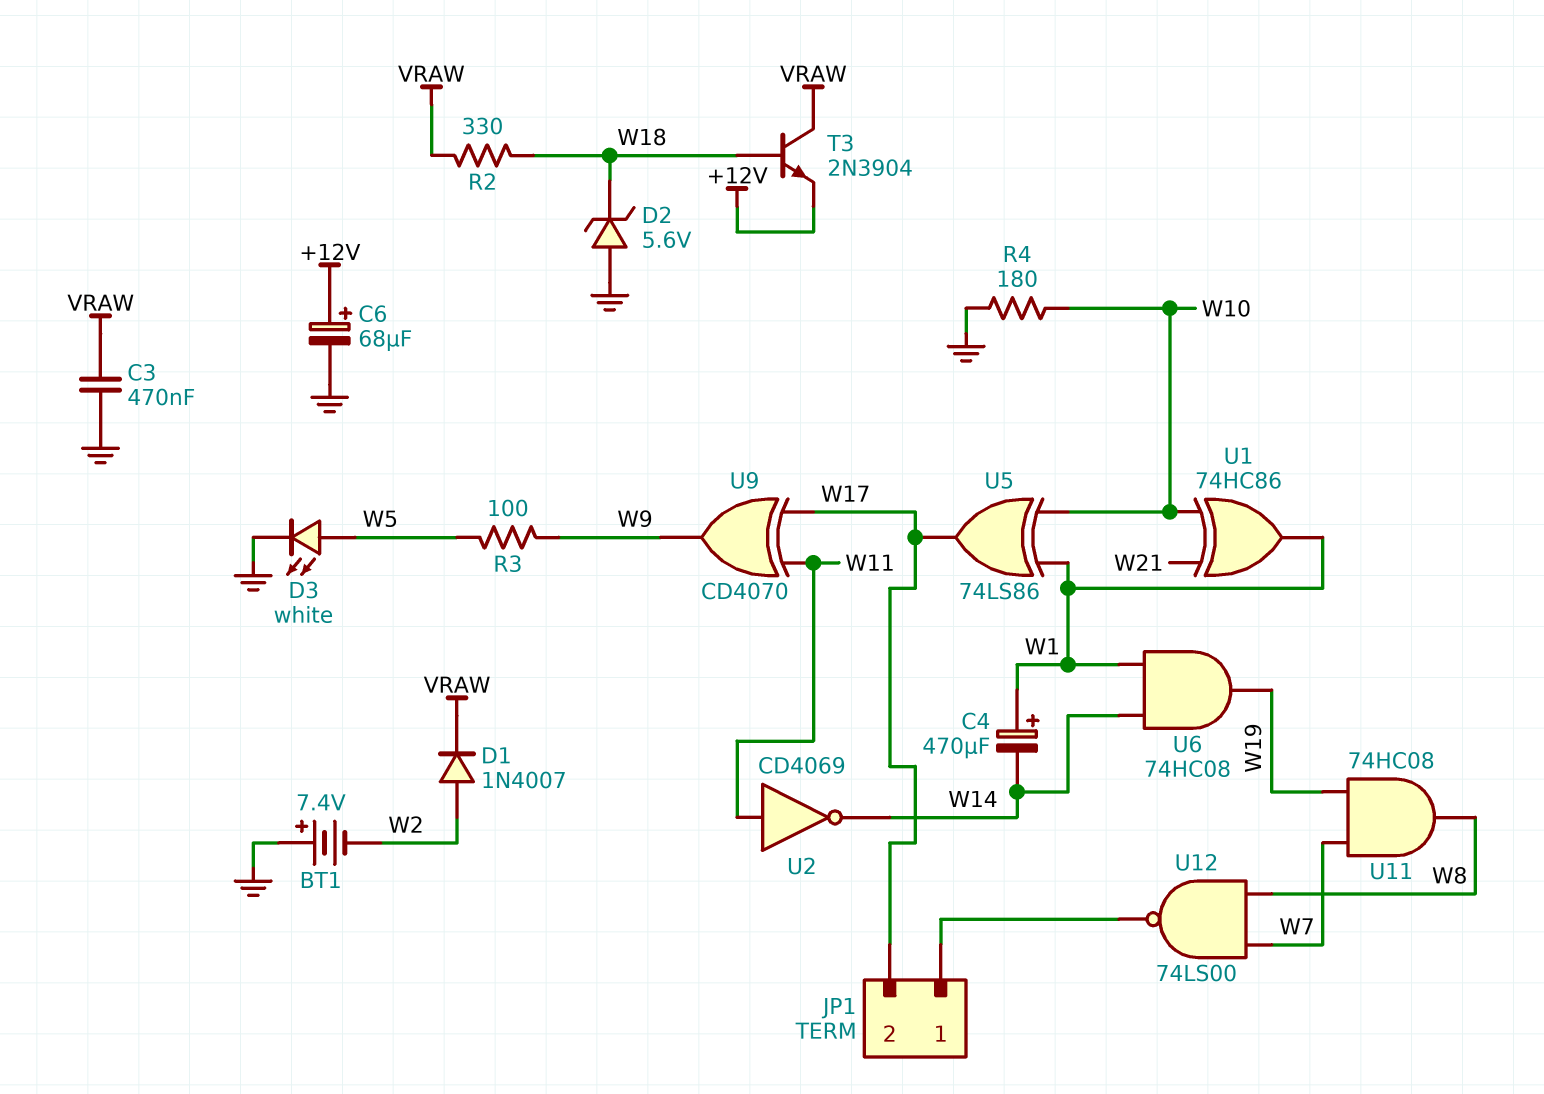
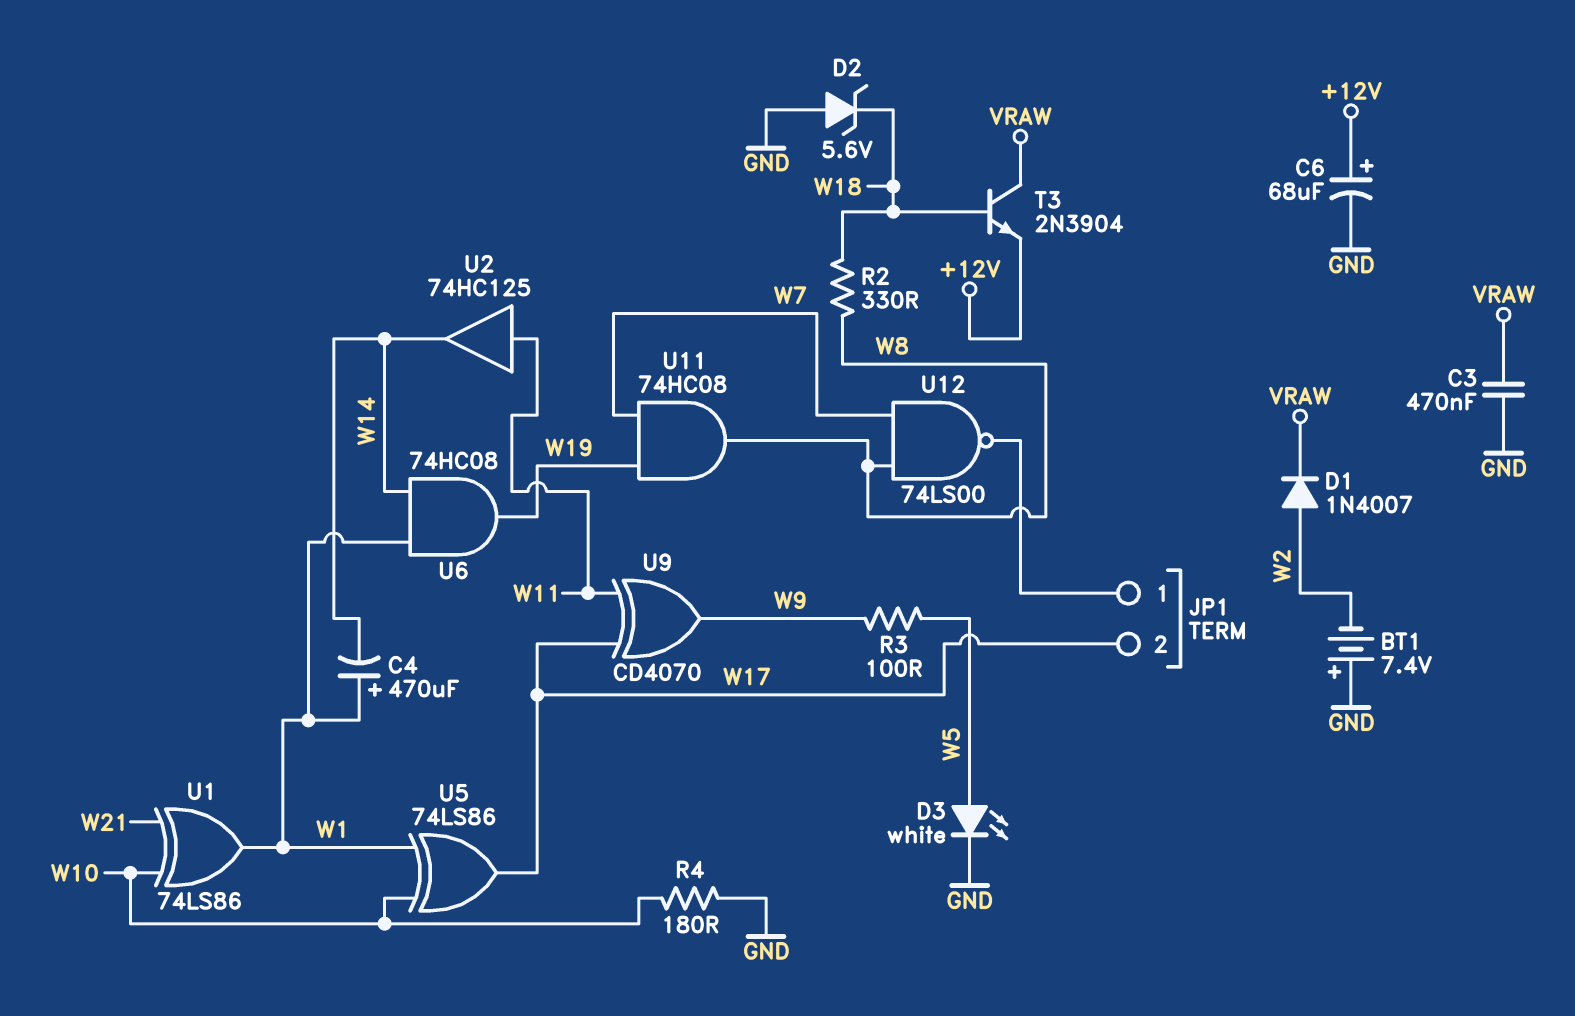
R2: 330 (VRAW, W18) -> 330 (W8, W18)
U1: XOR 74HC86 (in W10, in W21, out W1) -> XOR 74LS86 (in W10, in W21, out W1)
U2: NOT CD4069 (in W11, out W14) -> buffer 74HC125 (in W11, out W14)

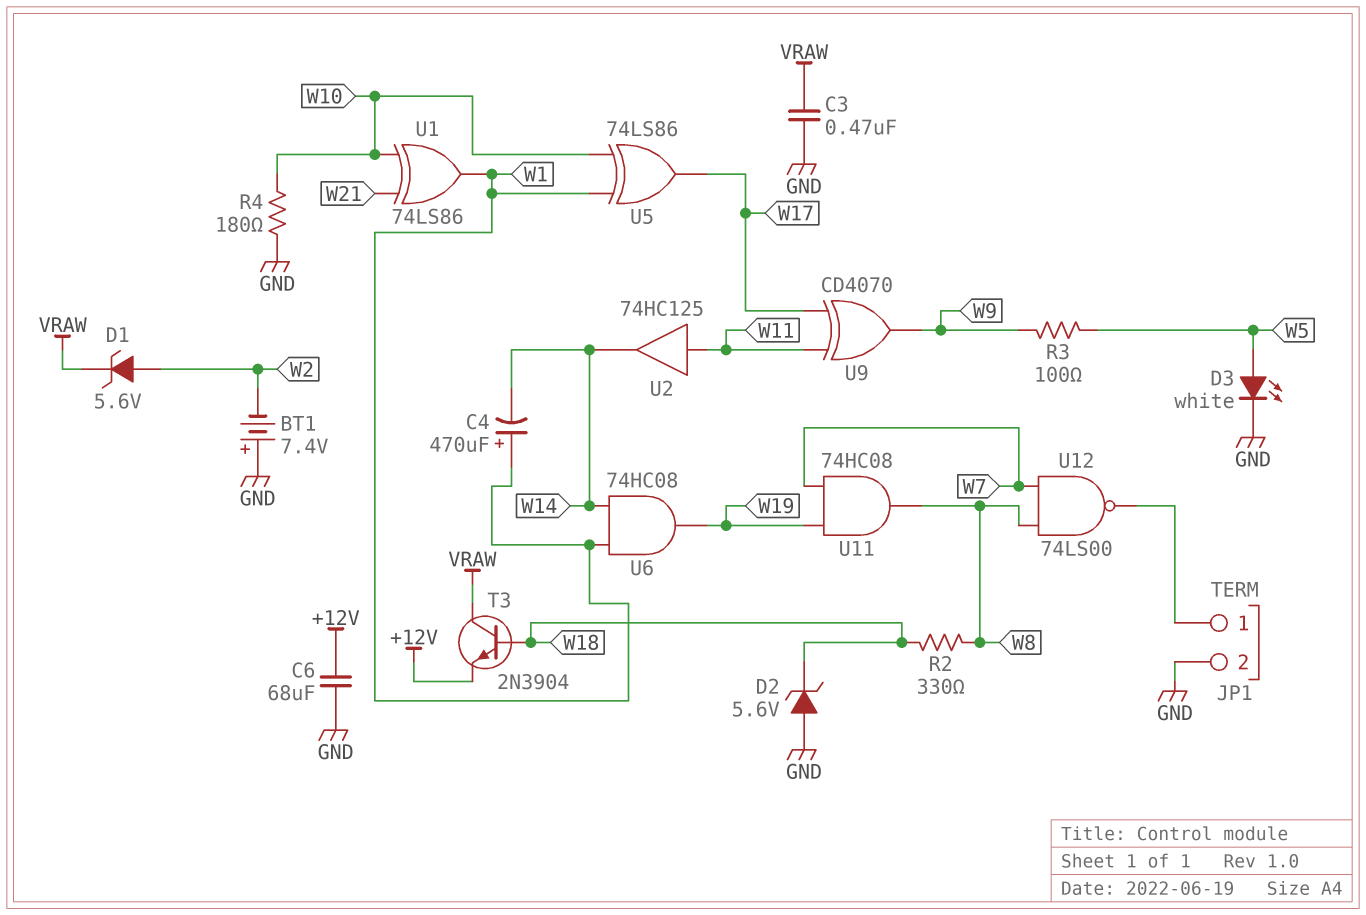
C6: 68uF (plus +12V, minus GND) -> 68uF (+12V, GND)
D1: diode 1N4007 (A W2, K VRAW) -> zener 5.6V (A W2, K VRAW)
JP1 pin 2: W17 -> GND

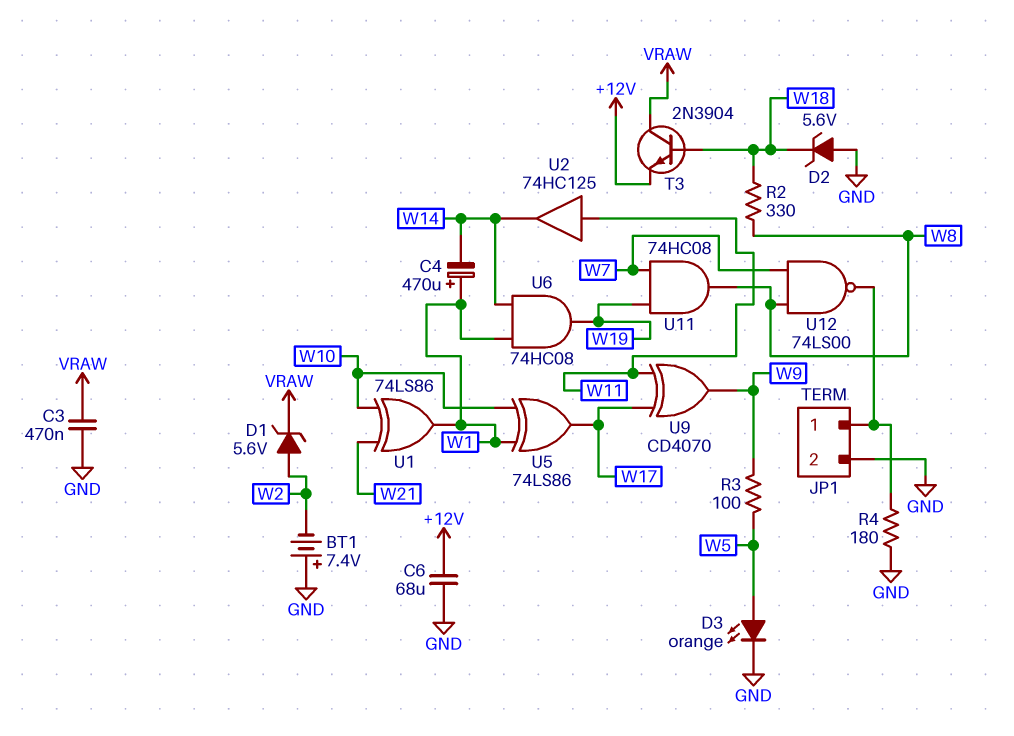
D3: LED white (A W5, K GND) -> LED orange (A W5, K GND)
R4: 180 (GND, W10) -> 180 (GND, JP1/1)

